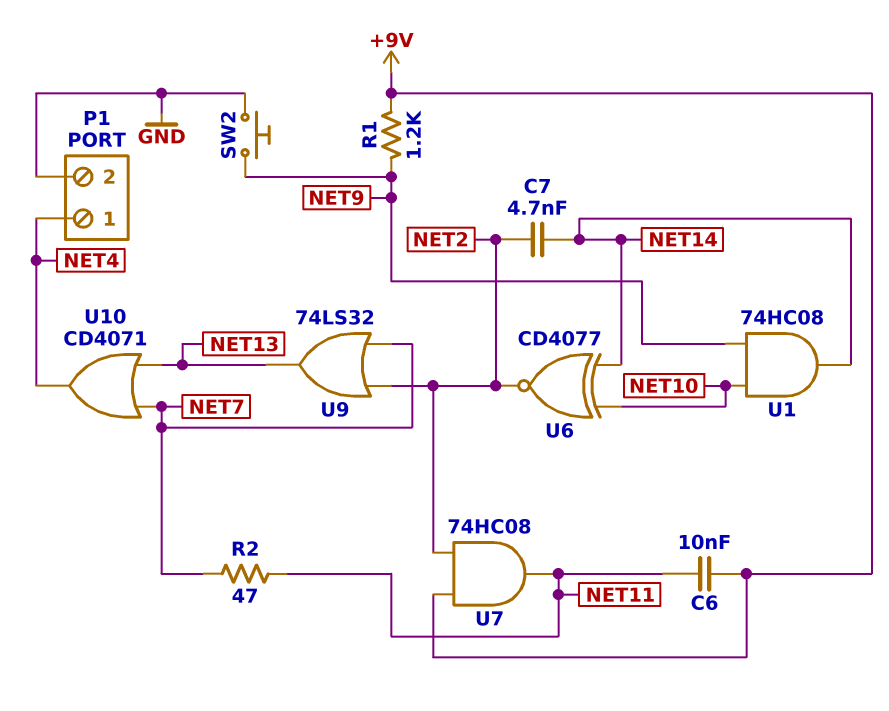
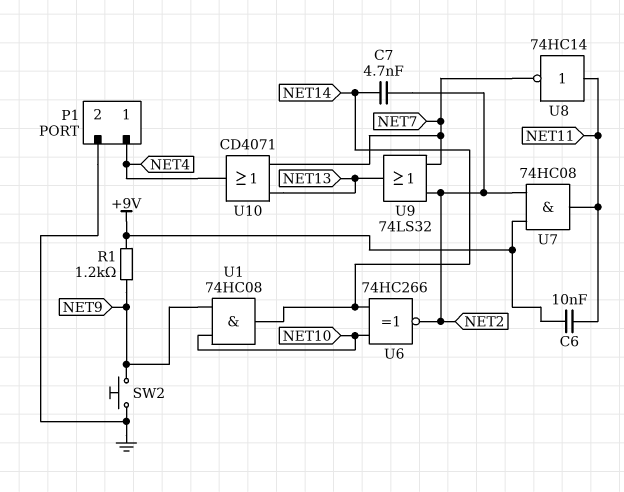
R2: 47 (NET7, NET11) -> none
U6: XNOR CD4077 (in NET10, in NET14, out NET2) -> XNOR 74HC266 (in NET10, in NET14, out NET2)
U8: none -> NOT 74HC14 (in NET11, out NET7)

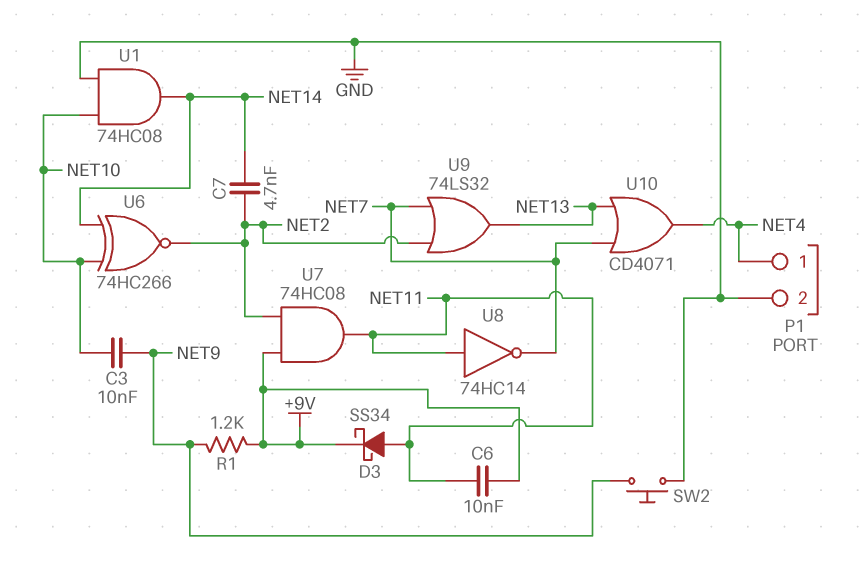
C3: none -> 10nF (NET9, NET10)
D3: none -> schottky SS34 (A NET11, K +9V)
U1: AND 74HC08 (in NET9, in NET10, out NET14) -> AND 74HC08 (in GND, in NET10, out NET14)

